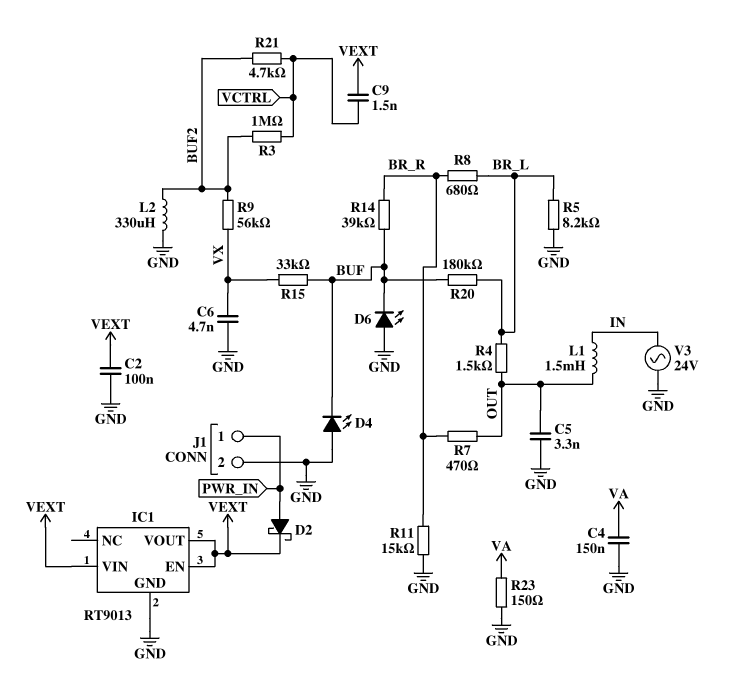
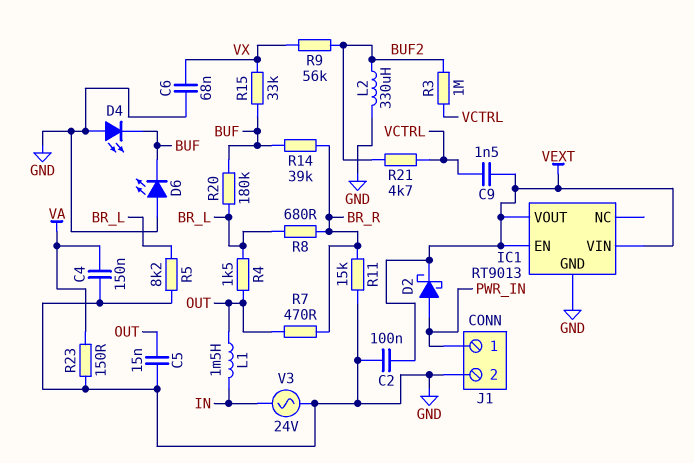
C5: 3.3nF (GND, OUT) -> 15nF (GND, OUT)
C6: 4.7nF (GND, VX) -> 68nF (GND, VX)

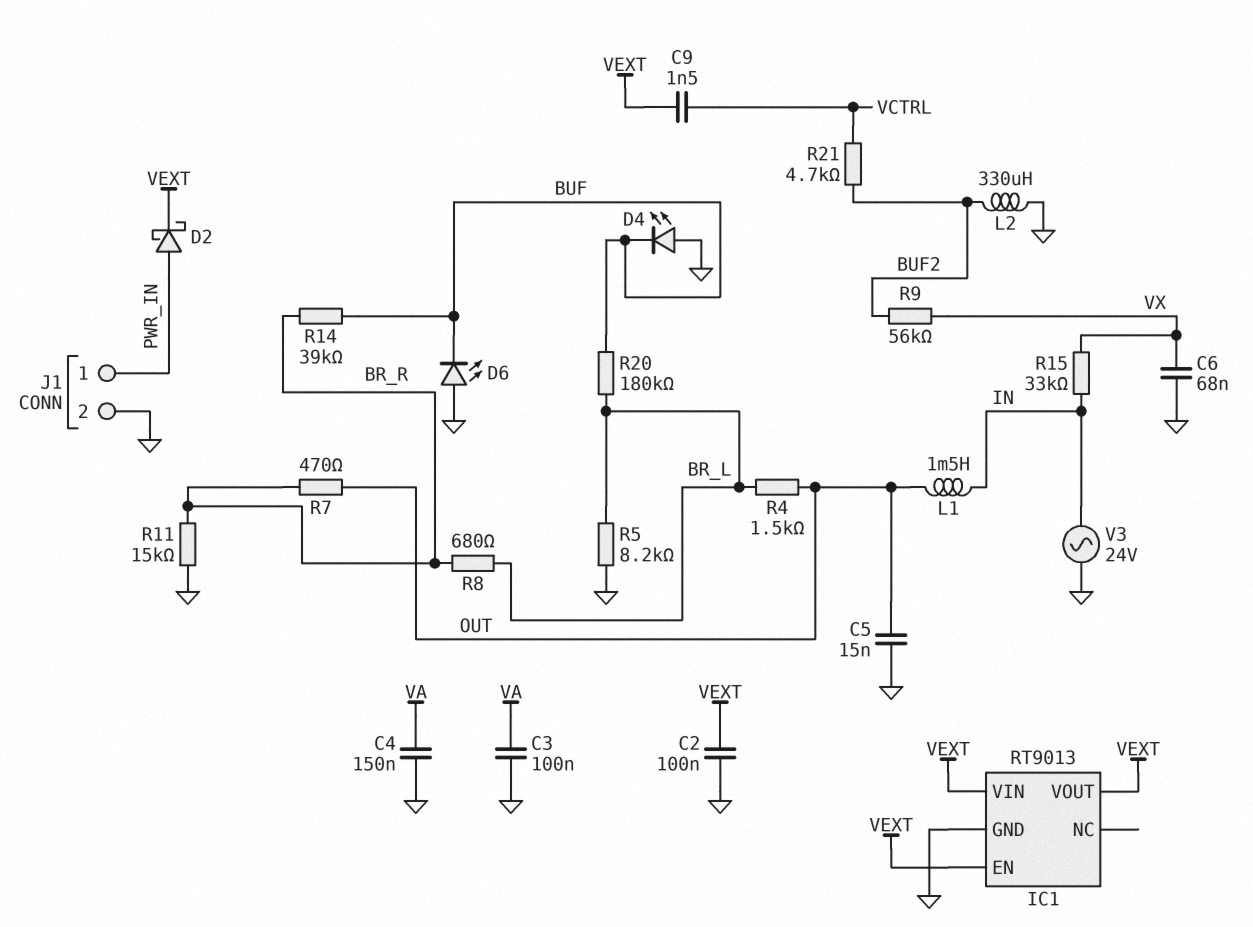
C3: none -> 100nF (GND, VA)
R3: 1M (BUF2, VCTRL) -> none
R15: 33k (BUF, VX) -> 33k (IN, VX)
R23: 150 (GND, VA) -> none

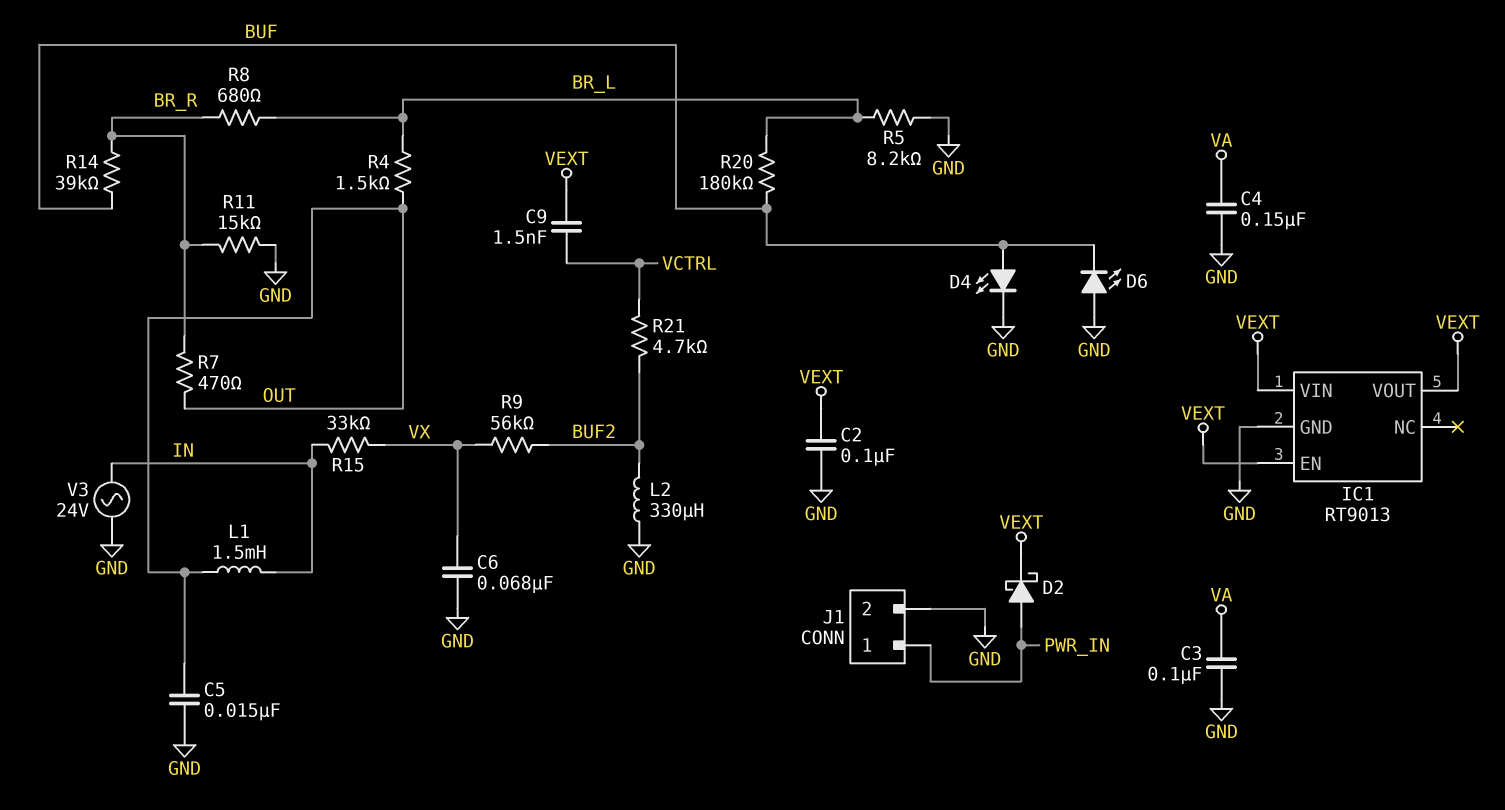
D4: LED (A GND, K BUF) -> LED (A BUF, K GND)

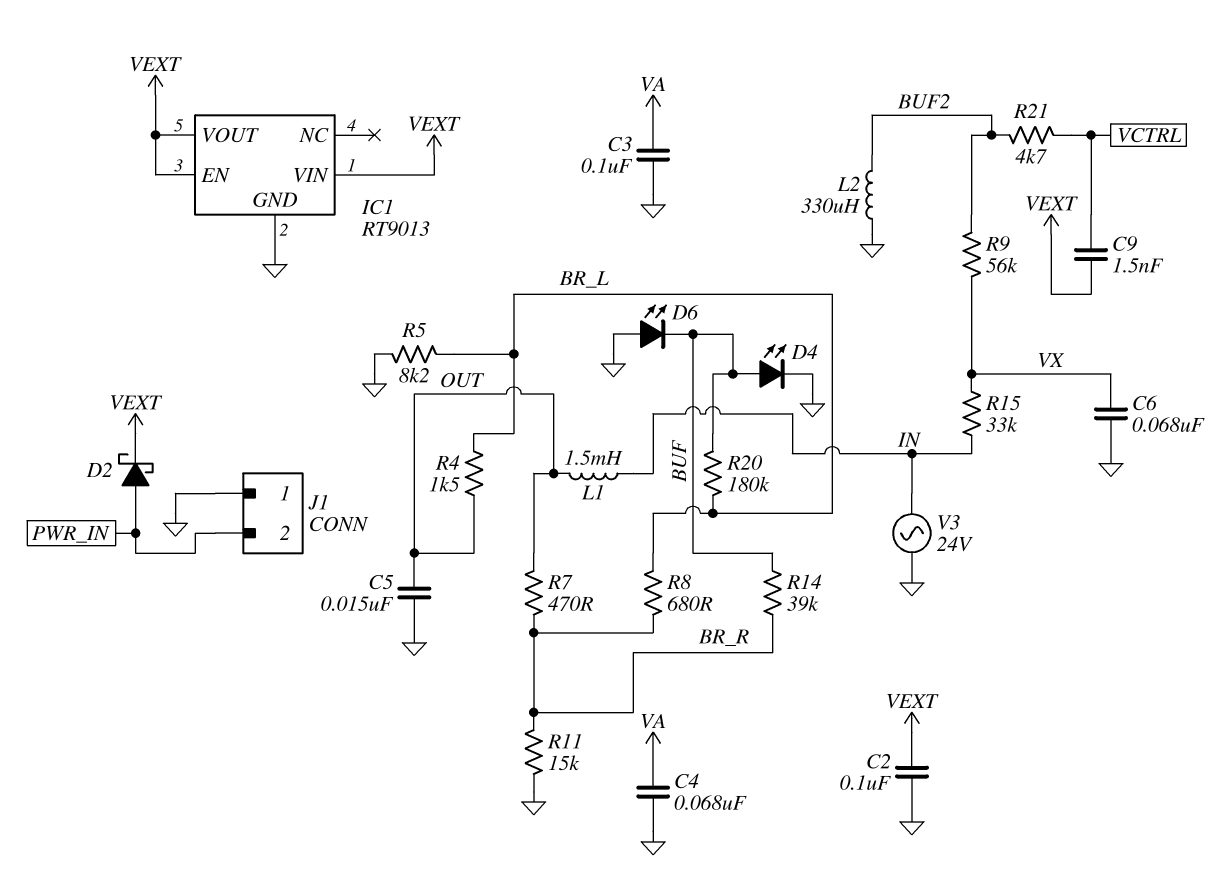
C4: 150nF (GND, VA) -> 68nF (GND, VA)
J1 pin 1: PWR_IN -> GND
J1 pin 2: GND -> PWR_IN

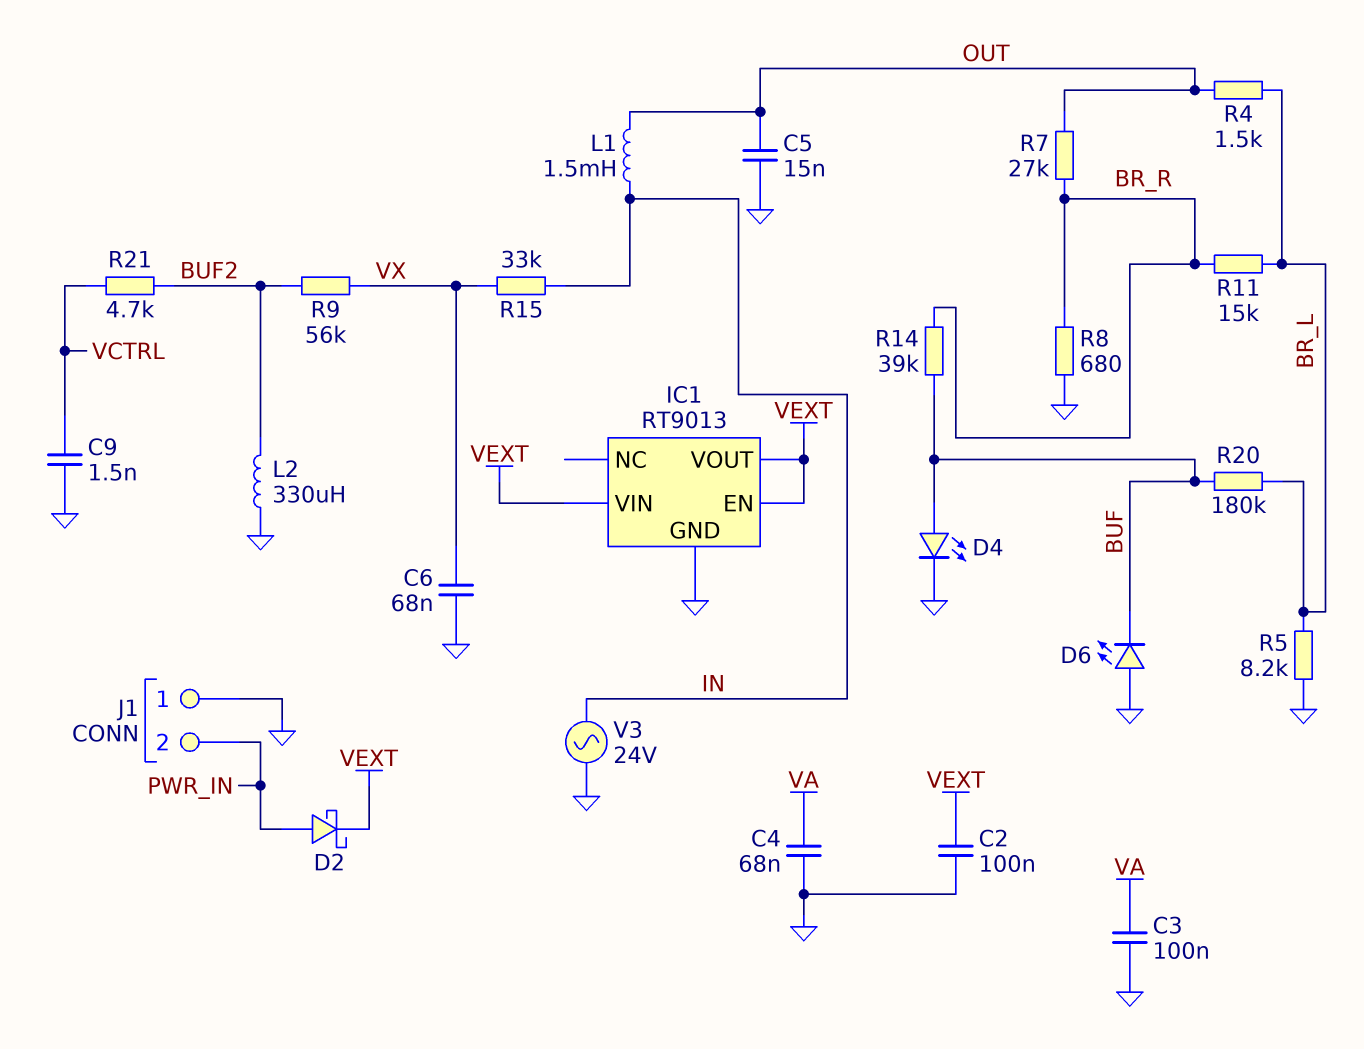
C9: 1.5nF (VCTRL, VEXT) -> 1.5nF (GND, VCTRL)
R7: 470 (BR_R, OUT) -> 27k (BR_R, OUT)
R8: 680 (BR_L, BR_R) -> 680 (BR_R, GND)
R11: 15k (BR_R, GND) -> 15k (BR_L, BR_R)

